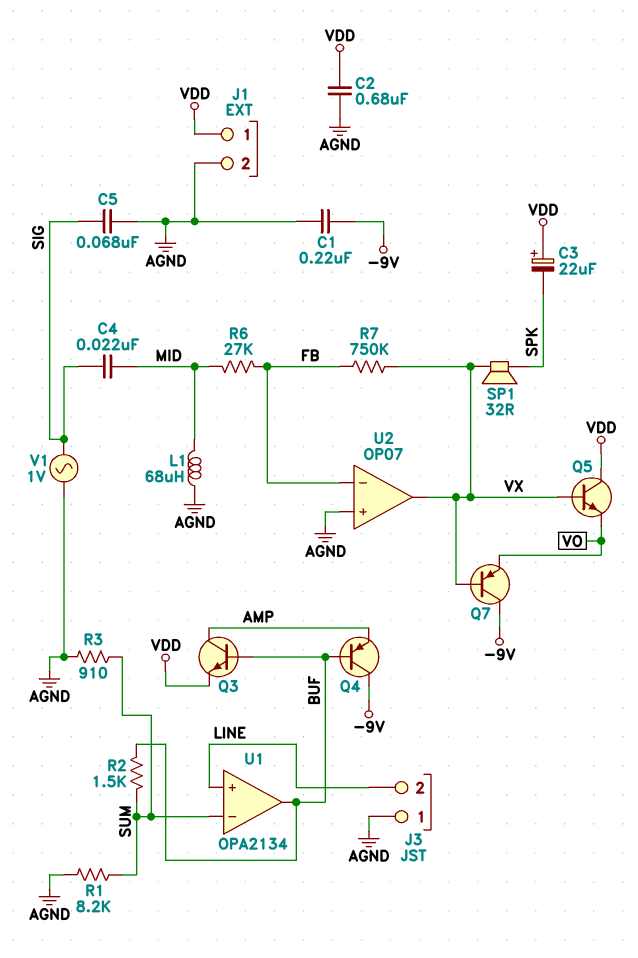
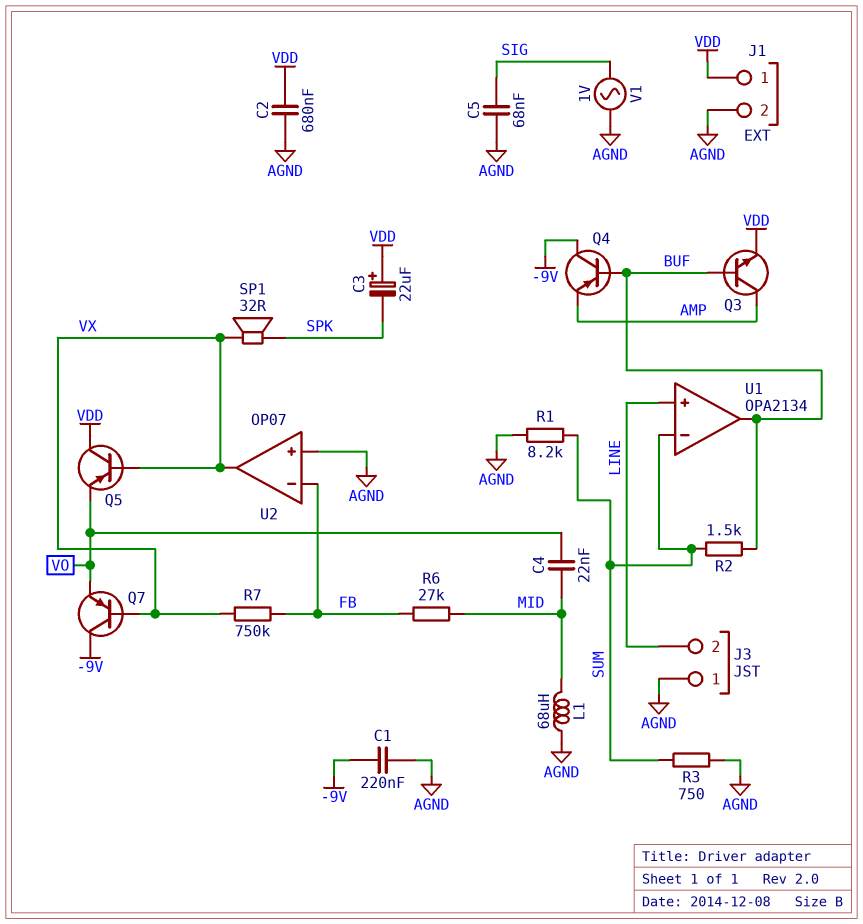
C4: 22nF (MID, SIG) -> 22nF (MID, VO)
Q5: NPN (B VX, C VDD, E VO) -> PNP (B VX, C VDD, E VO)
R3: 910 (AGND, SUM) -> 750 (AGND, SUM)

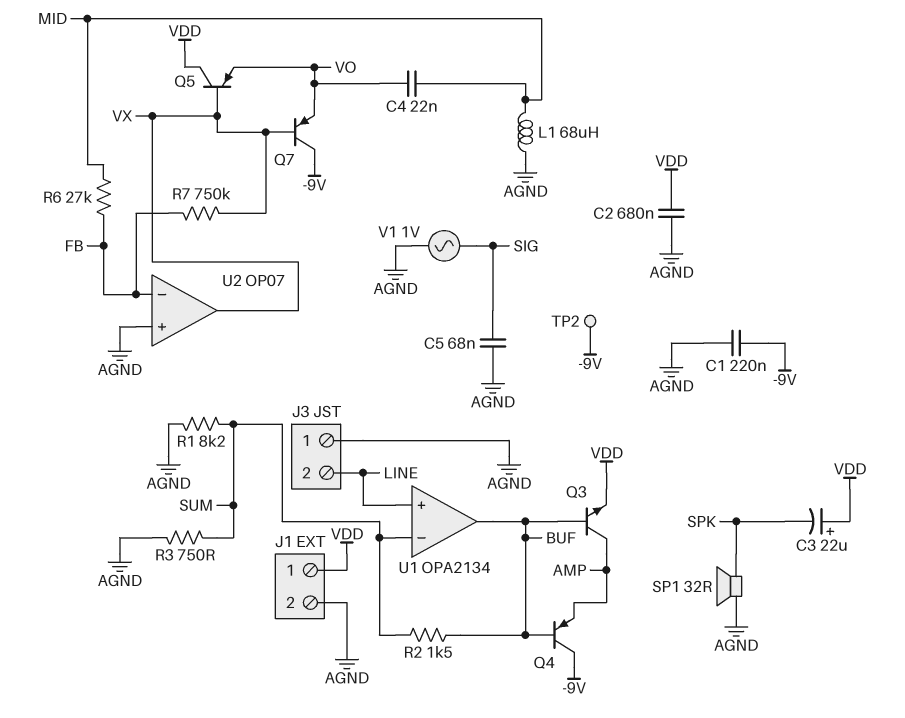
SP1: speaker 32R (SPK, VX) -> speaker 32R (AGND, SPK)
TP2: none -> test point (-9V)

